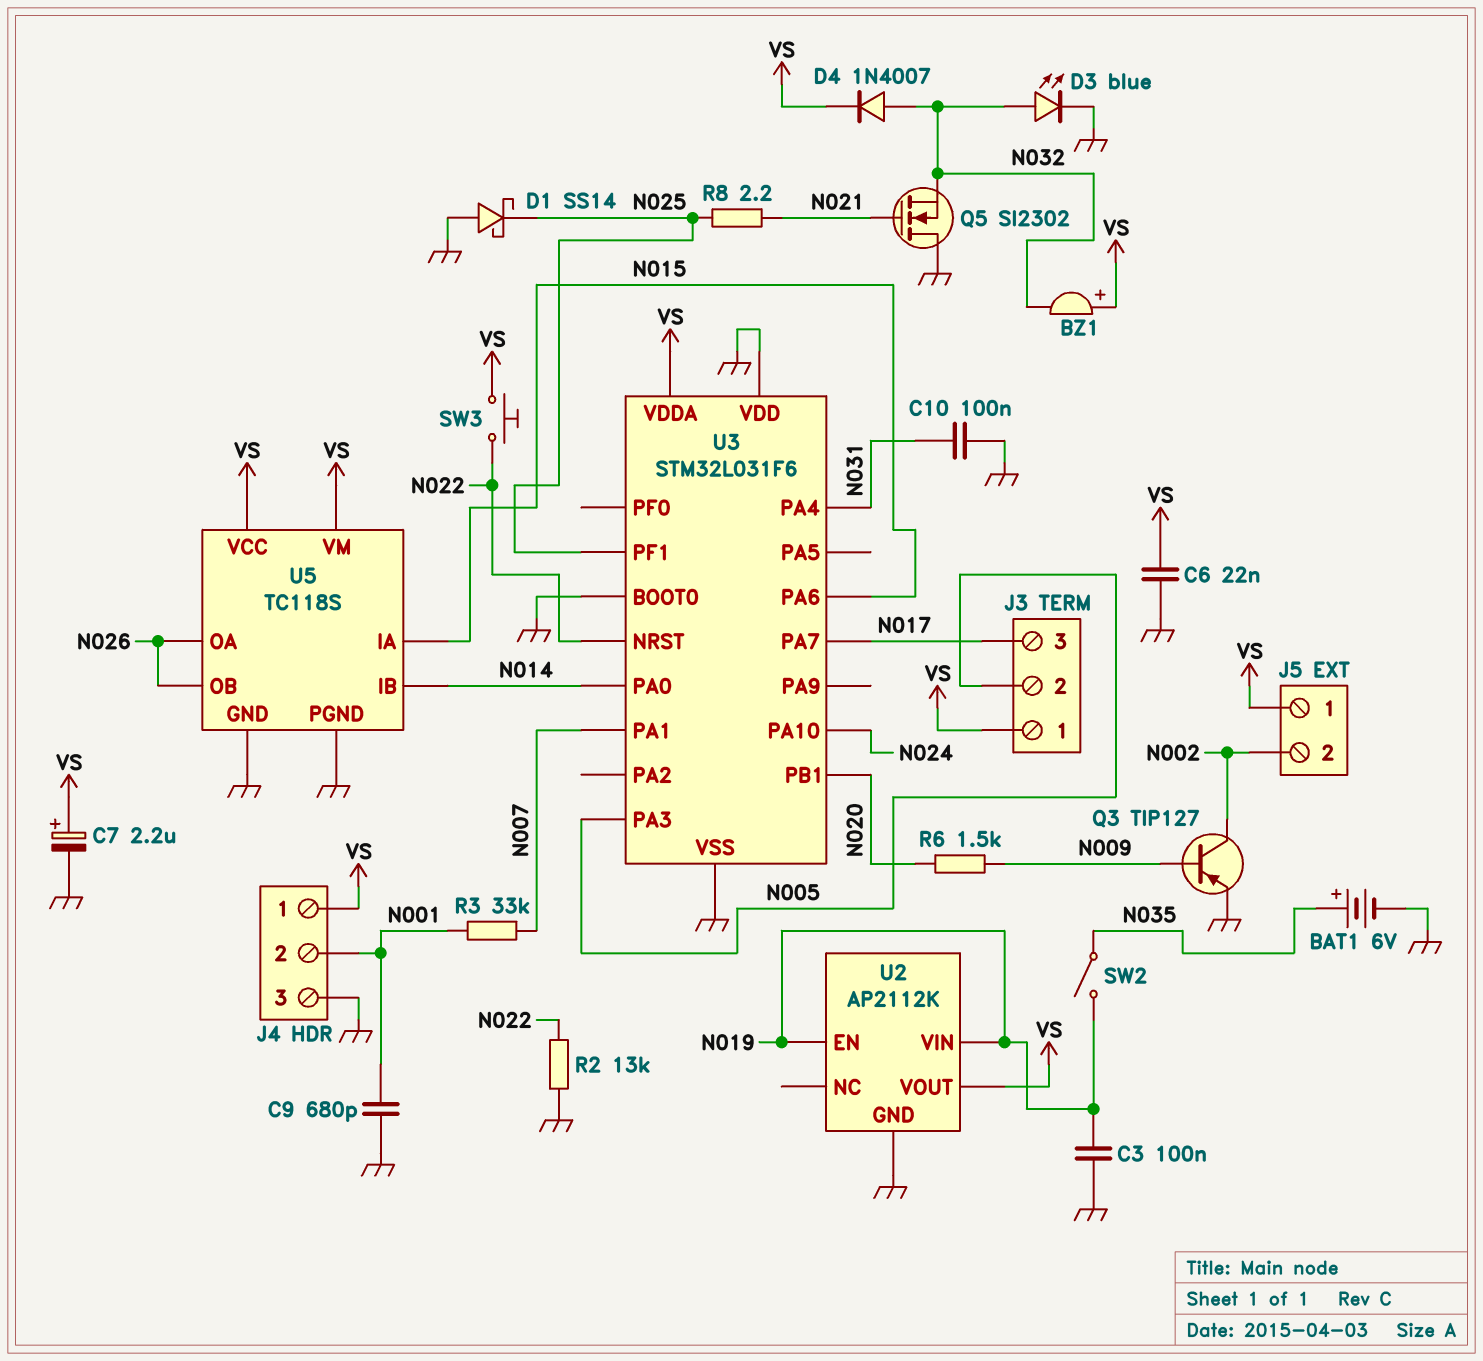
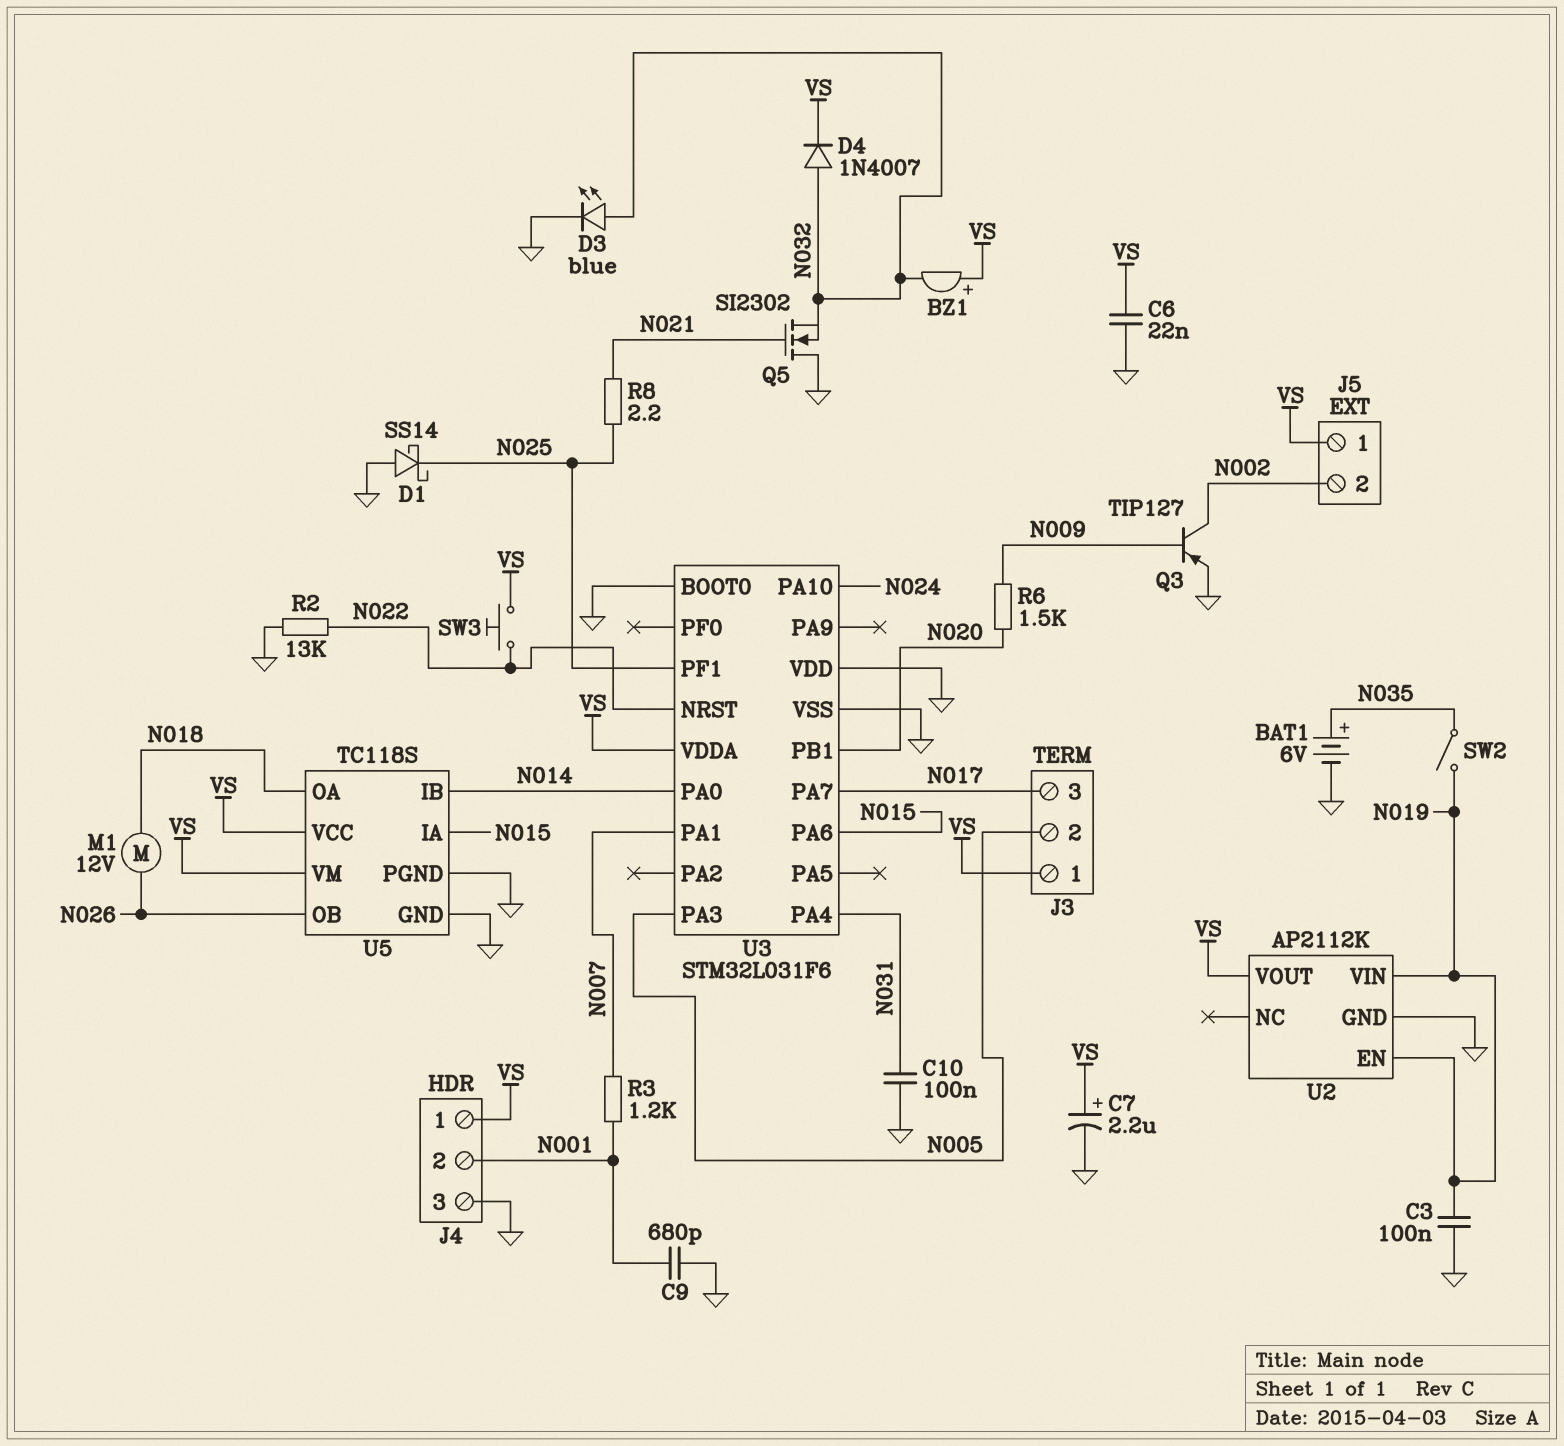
M1: none -> motor 12V (N018, N026)
R3: 33k (N001, N007) -> 1.2k (N001, N007)
U5 pin OA: N026 -> N018

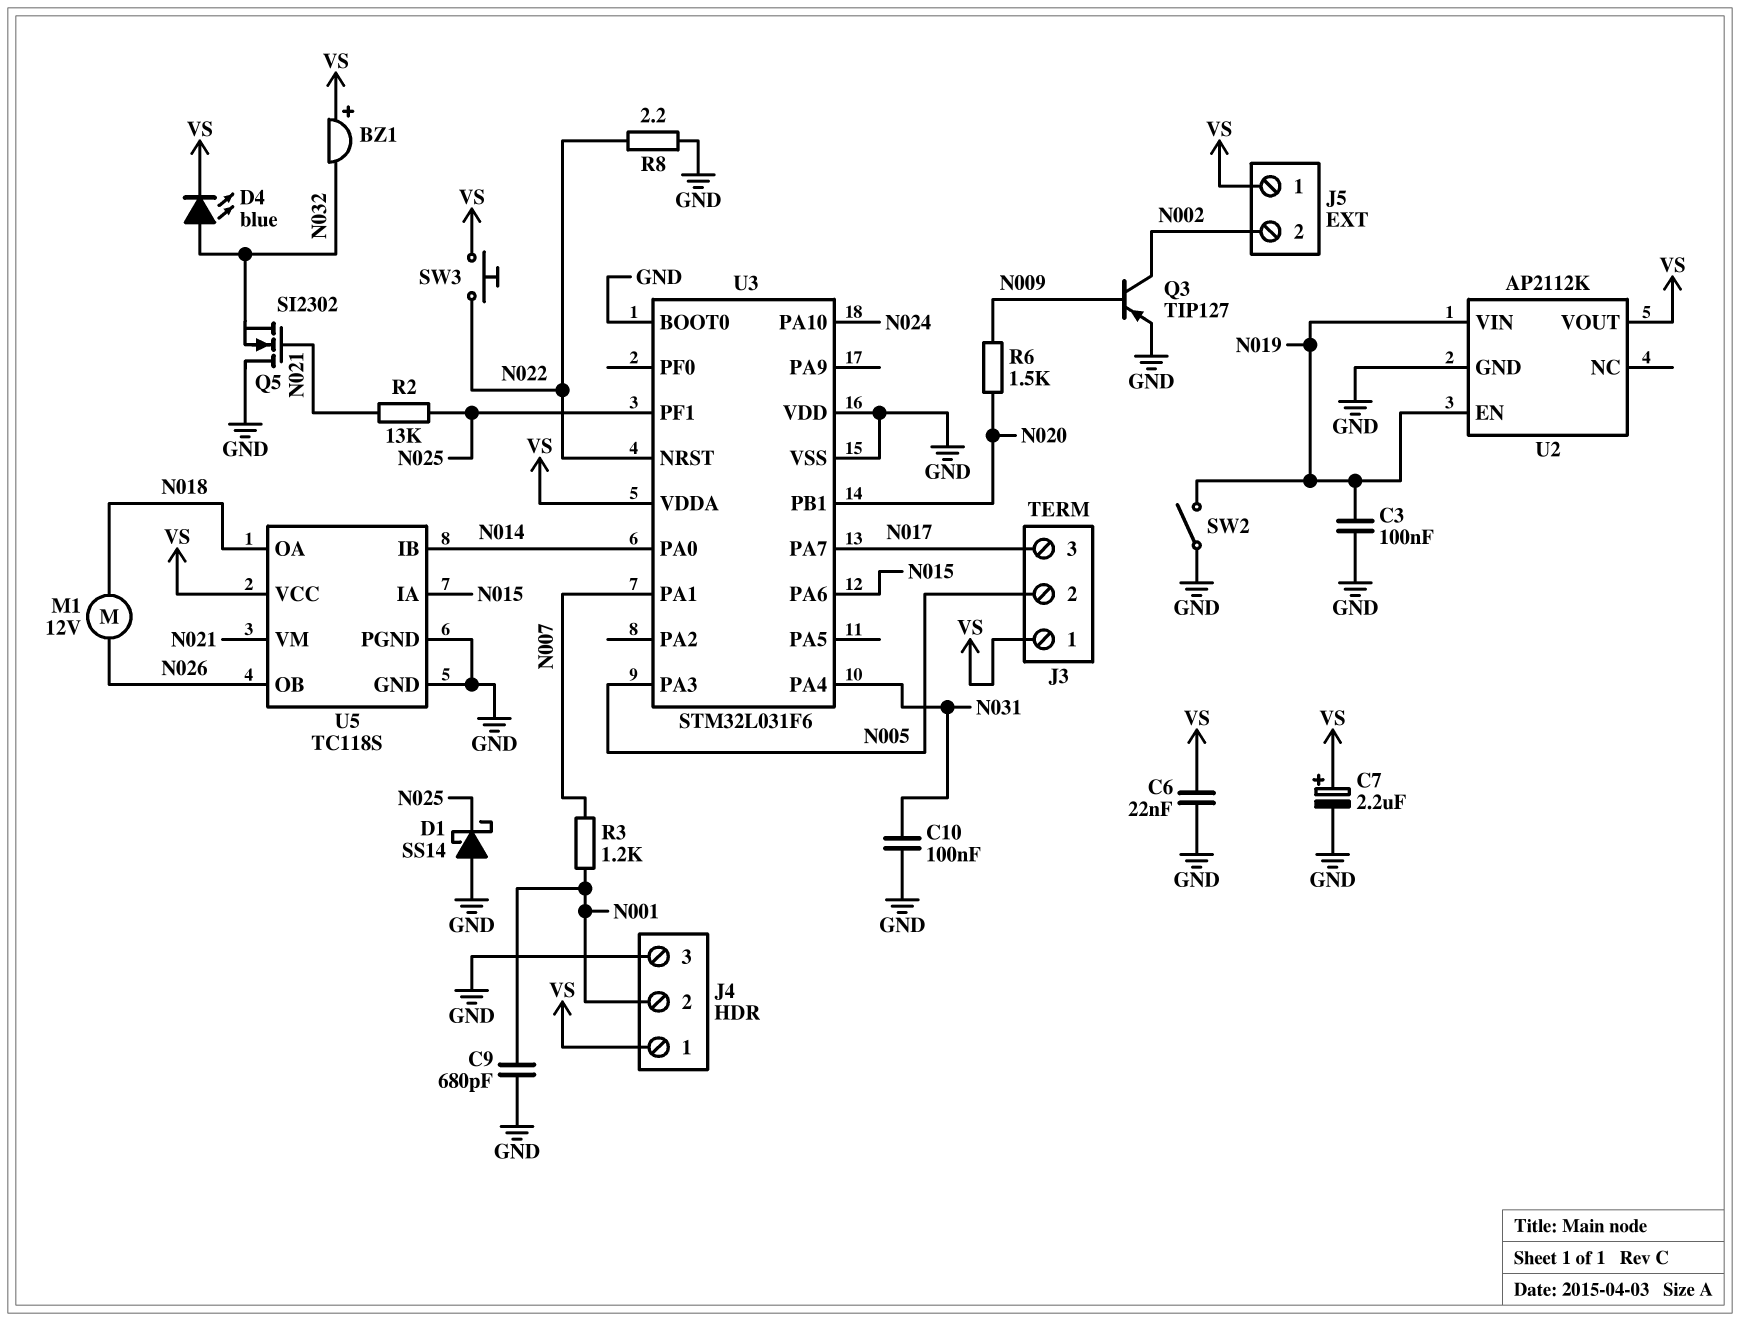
BAT1: 6V (plus N035, minus GND) -> none
D3: LED blue (A N032, K GND) -> none
D4: diode 1N4007 (A N032, K VS) -> LED blue (A N032, K VS)
R2: 13k (GND, N022) -> 13k (N021, N025)
R8: 2.2 (N021, N025) -> 2.2 (GND, N022)
SW2: switch (N019, N035) -> switch (GND, N019)
U5 pin VM: VS -> N021

